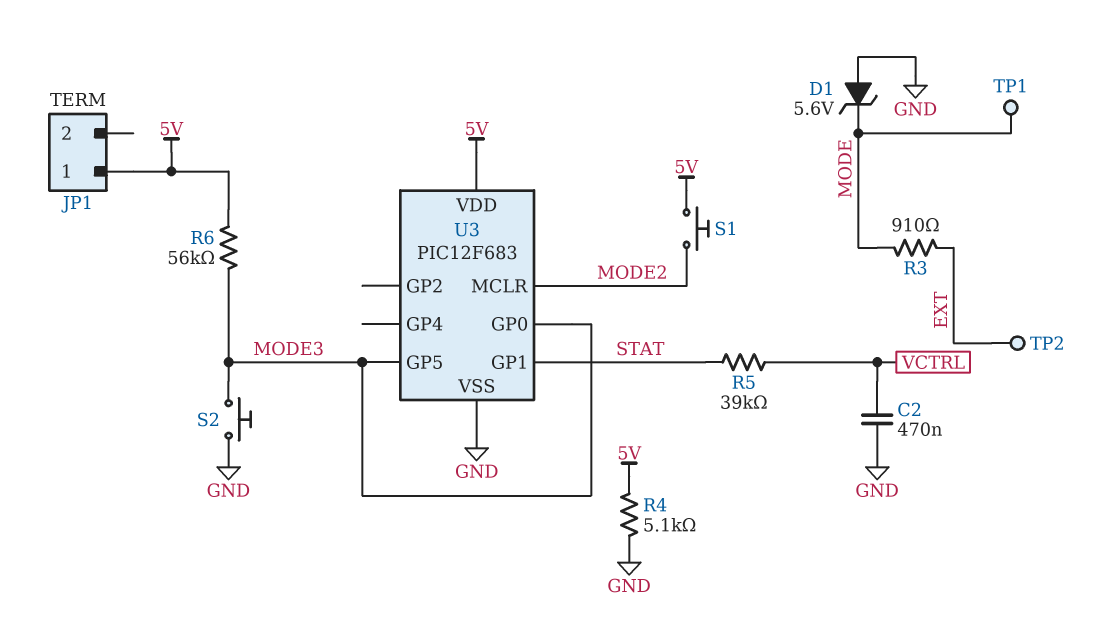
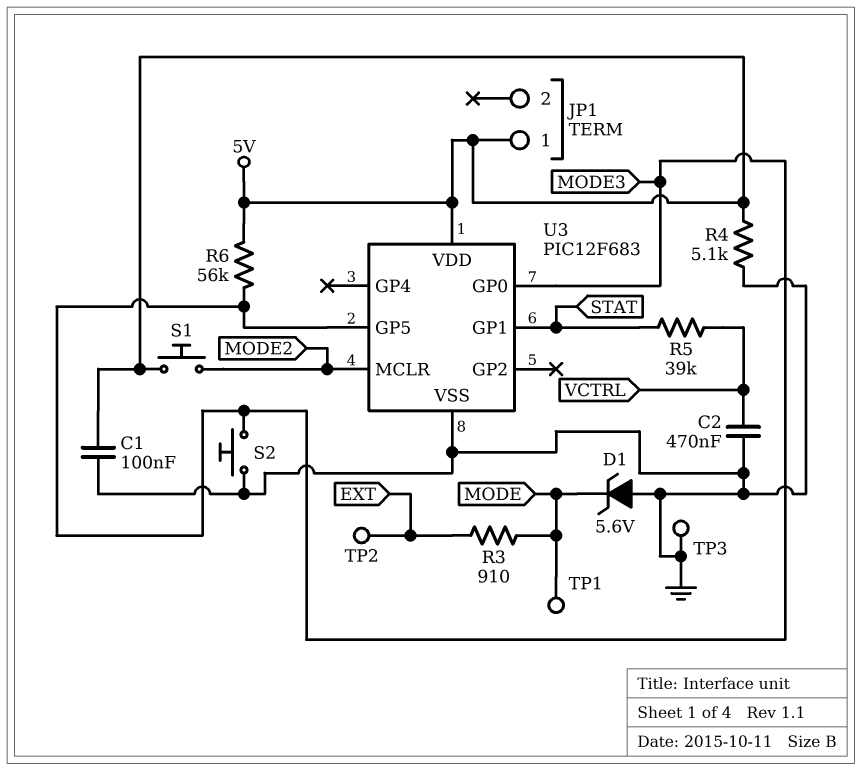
C1: none -> 100nF (5V, GND)
TP3: none -> test point (GND)

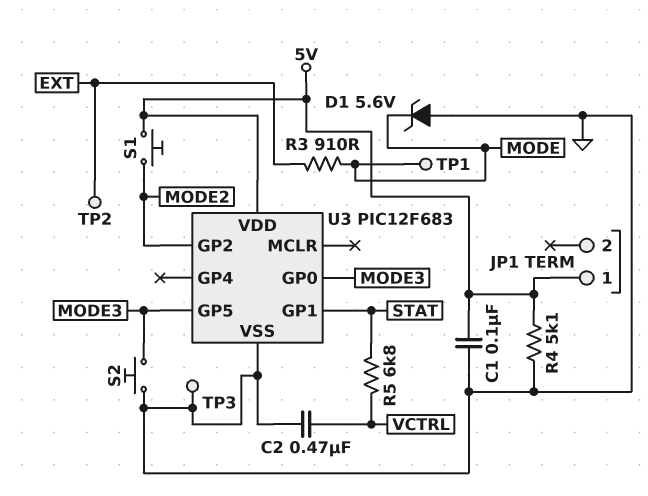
R5: 39k (STAT, VCTRL) -> 6.8k (STAT, VCTRL)
R6: 56k (5V, MODE3) -> none
U3 pin GP2: none -> MODE2
U3 pin MCLR: MODE2 -> none

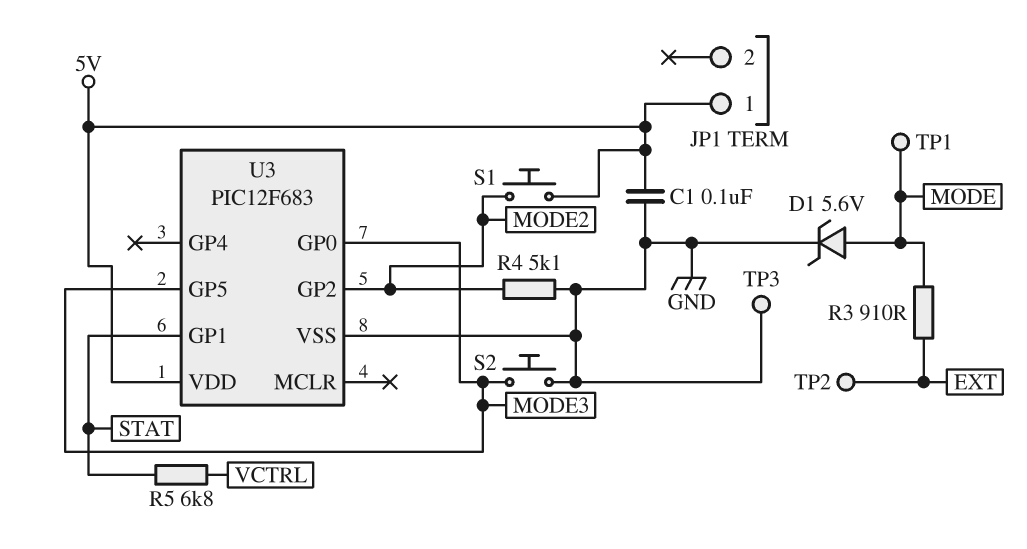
C2: 470nF (GND, VCTRL) -> none
D1: zener 5.6V (A GND, K MODE) -> zener 5.6V (A MODE, K GND)
R4: 5.1k (5V, GND) -> 5.1k (GND, MODE2)

